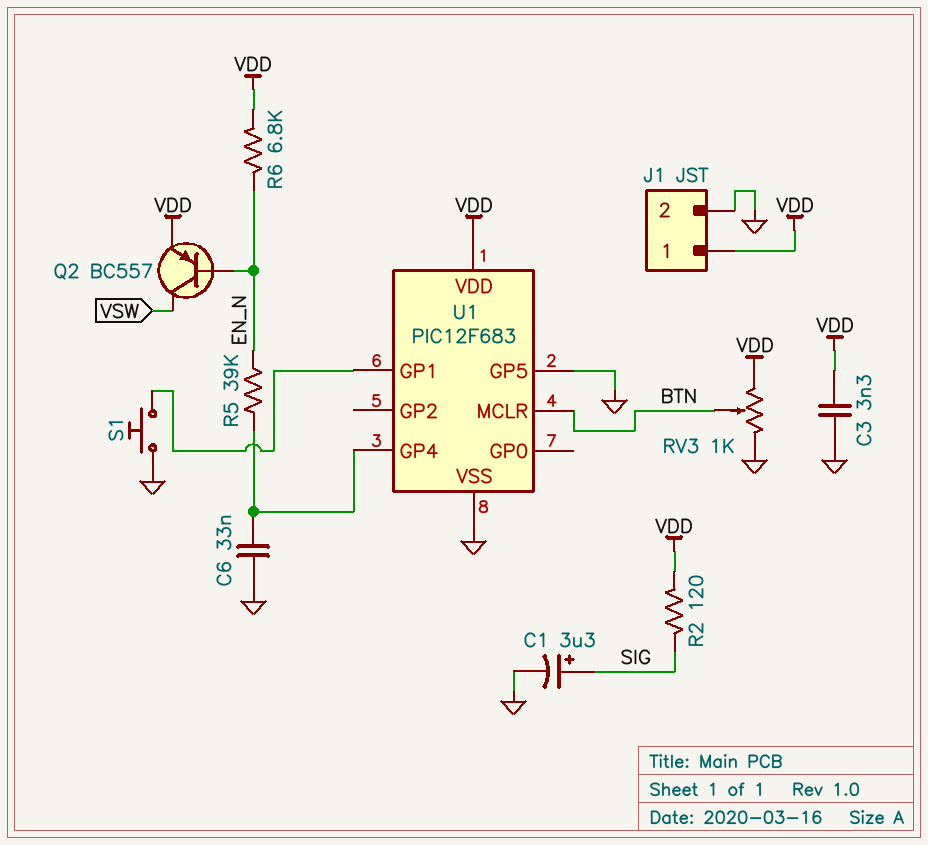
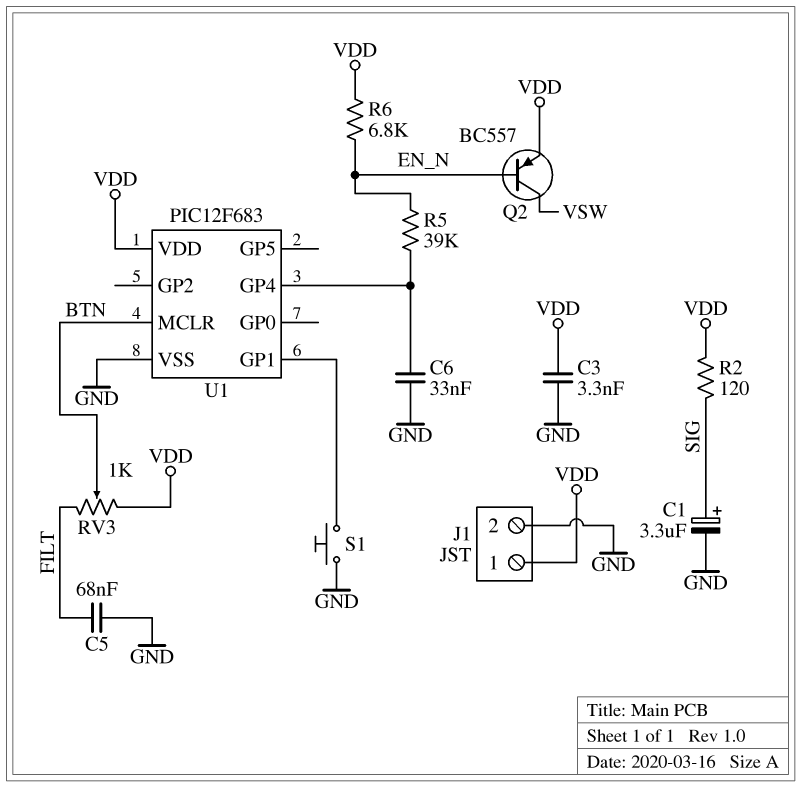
C5: none -> 68nF (FILT, GND)
RV3: 1k (GND, VDD, wiper BTN) -> 1k (FILT, VDD, wiper BTN)
U1 pin GP5: GND -> none

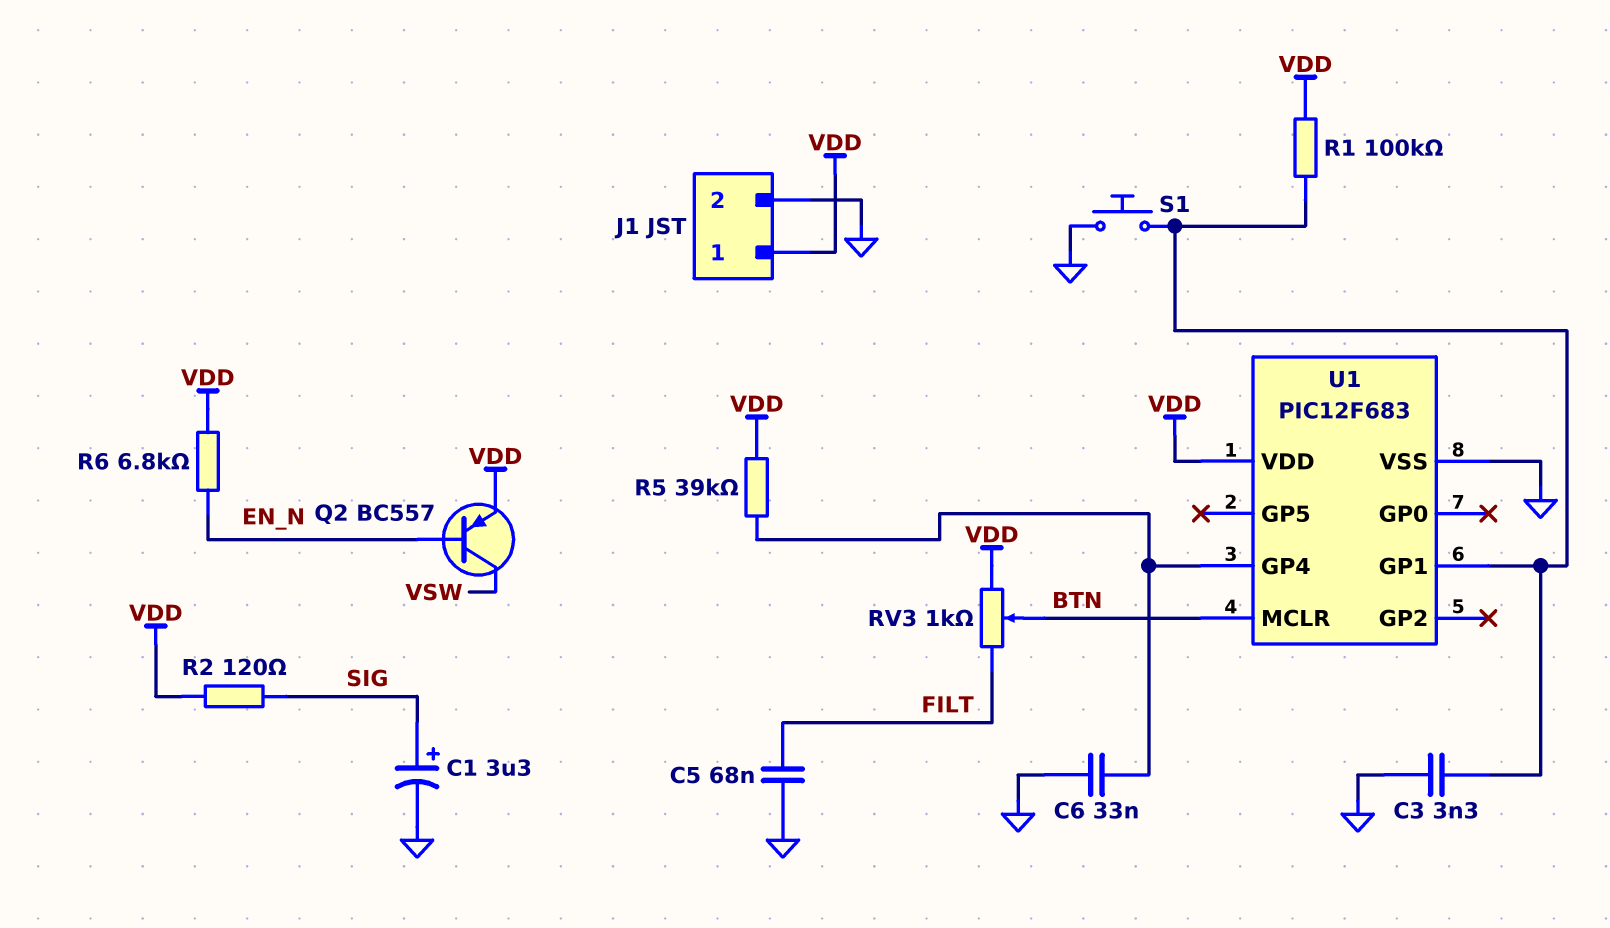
C3: 3.3nF (GND, VDD) -> 3.3nF (GND, U1/GP1)
R1: none -> 100k (U1/GP1, VDD)
R5: 39k (EN_N, U1/GP4) -> 39k (U1/GP4, VDD)

